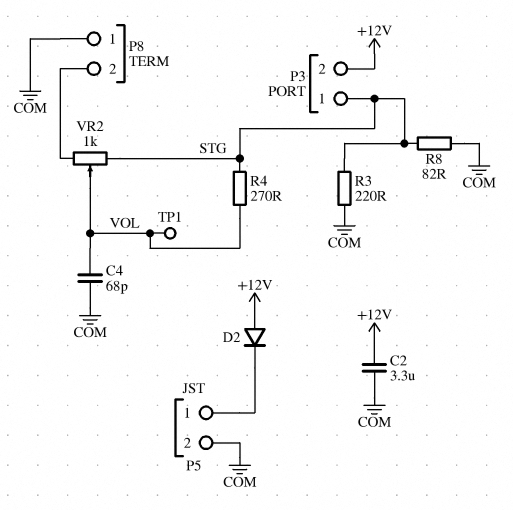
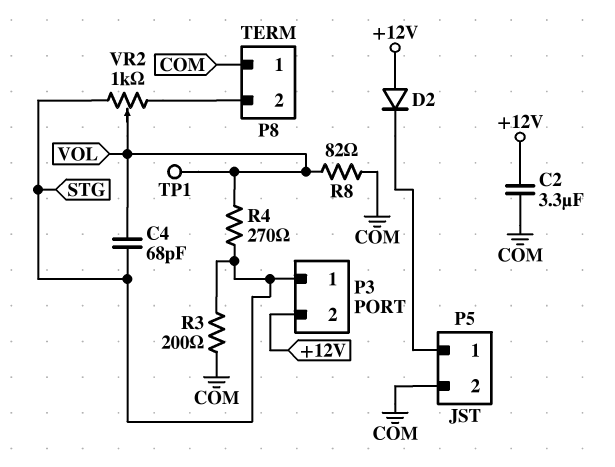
C4: 68pF (COM, VOL) -> 68pF (STG, VOL)
R3: 220 (COM, STG) -> 200 (COM, STG)
R8: 82 (COM, STG) -> 82 (COM, VOL)

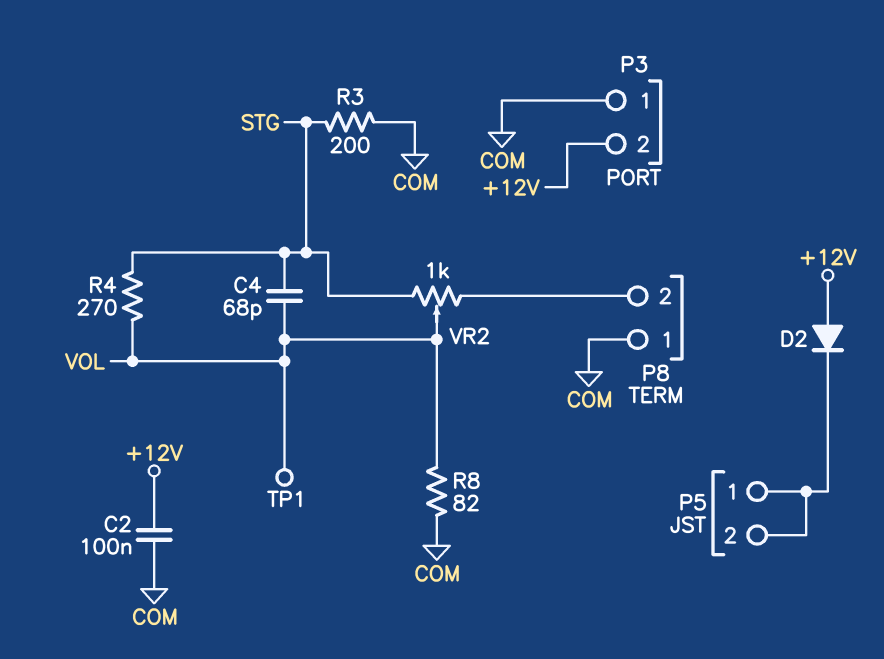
C2: 3.3uF (+12V, COM) -> 100nF (+12V, COM)
P3 pin 1: STG -> COM
P5 pin 2: COM -> P5/1

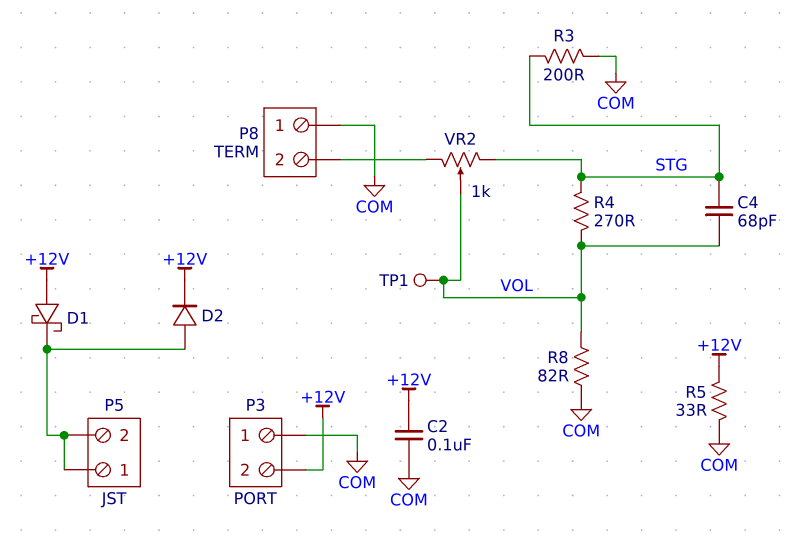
D1: none -> schottky (A +12V, K P5/1)
D2: diode (A +12V, K P5/1) -> diode (A P5/1, K +12V)
R5: none -> 33 (+12V, COM)

